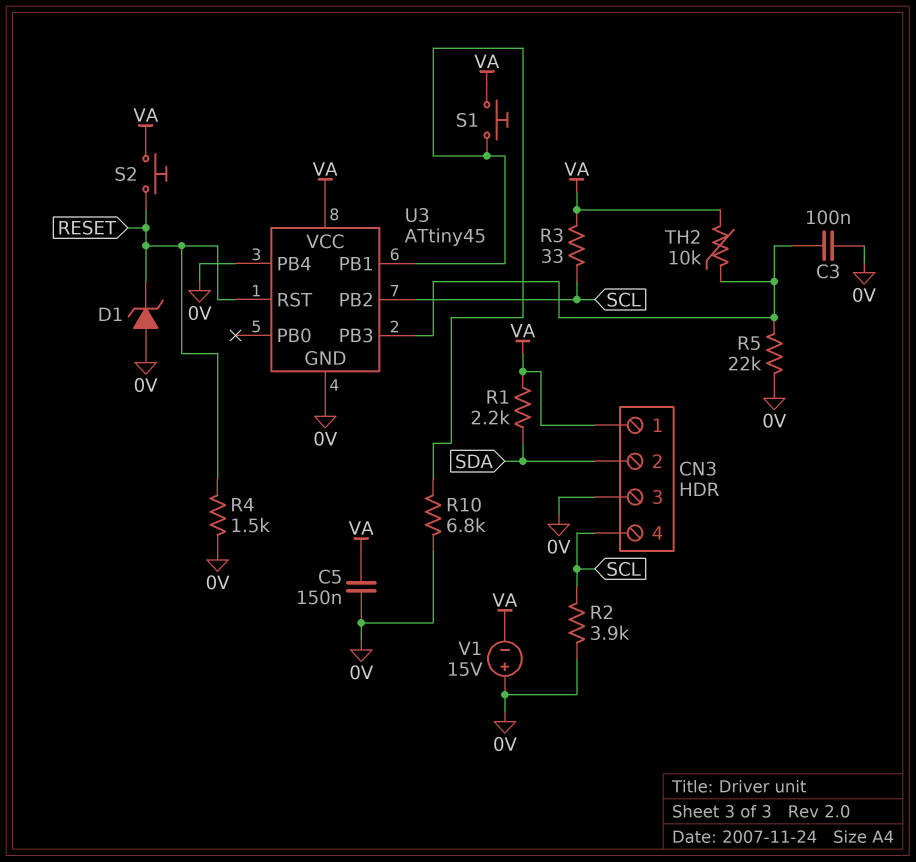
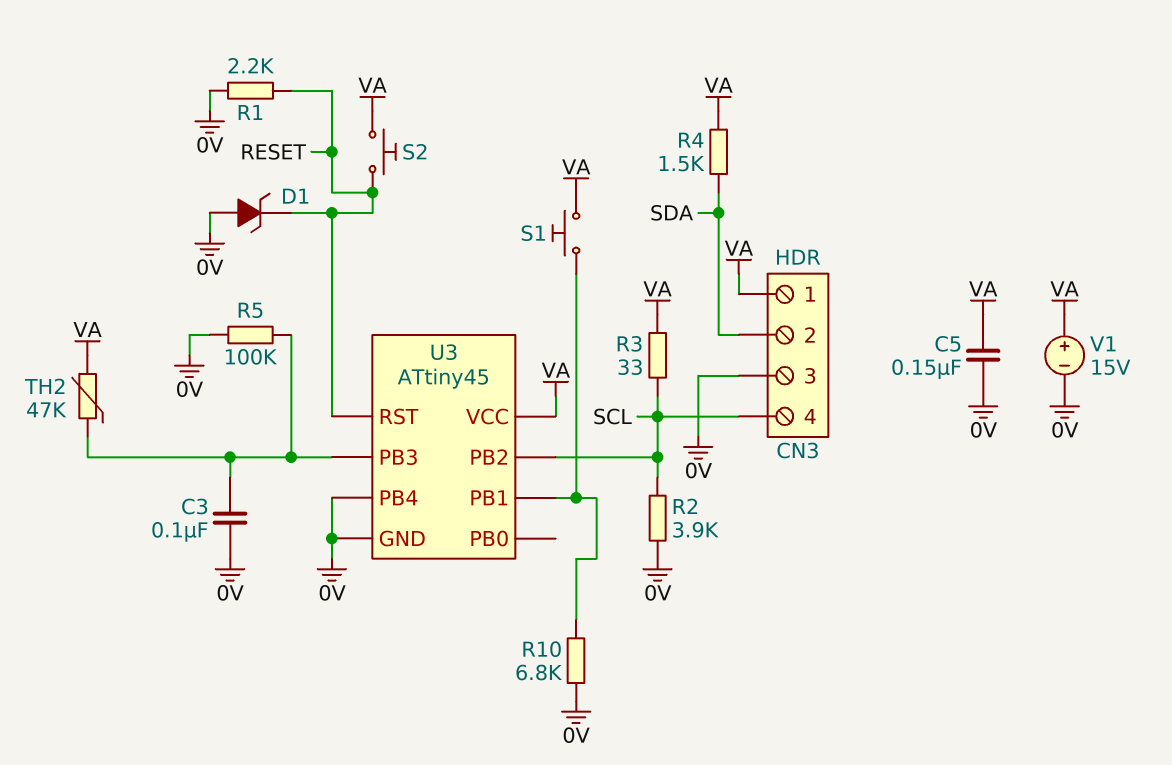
R1: 2.2k (SDA, VA) -> 2.2k (0V, RESET)
R4: 1.5k (0V, RESET) -> 1.5k (SDA, VA)
R5: 22k (0V, U3/PB3) -> 100k (0V, U3/PB3)
TH2: 10k (U3/PB3, VA) -> 47k (U3/PB3, VA)
V1: 15V (plus 0V, minus VA) -> 15V (plus VA, minus 0V)

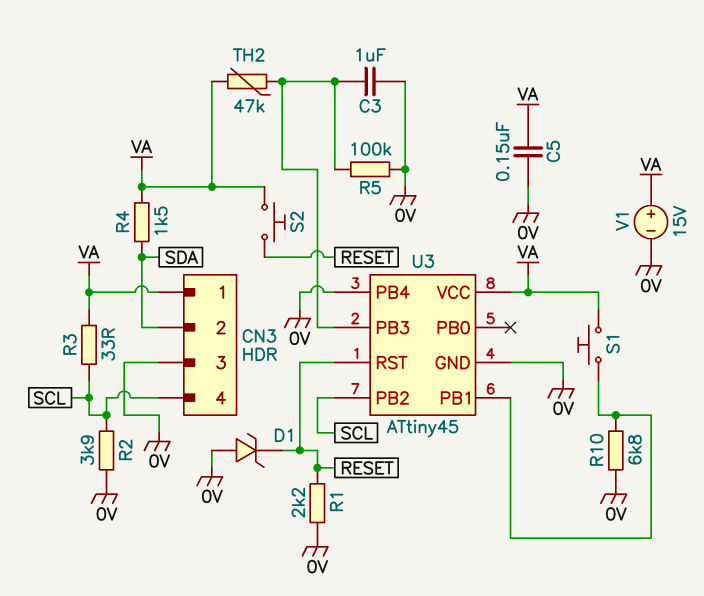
C3: 100nF (0V, U3/PB3) -> 1uF (0V, U3/PB3)

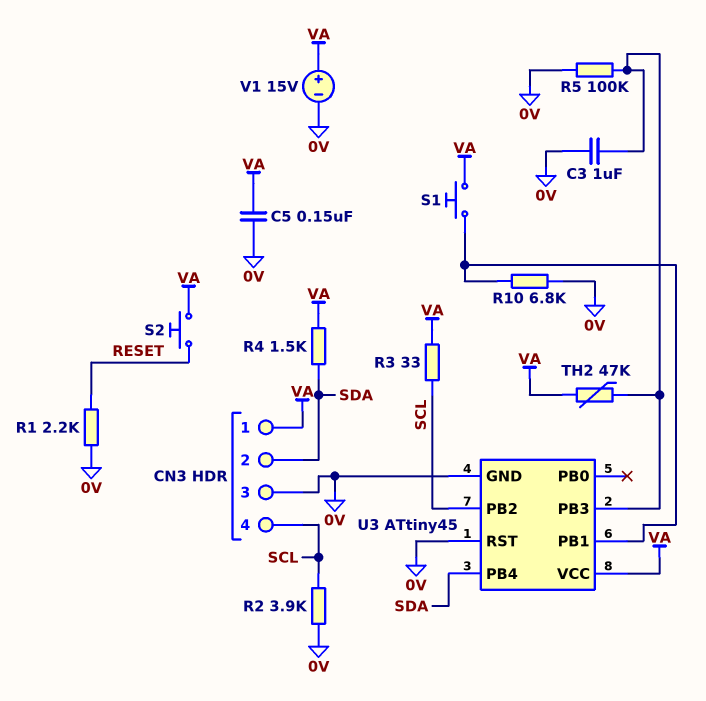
D1: zener (A 0V, K RESET) -> none
U3 pin PB4: 0V -> SDA
U3 pin RST: RESET -> 0V

